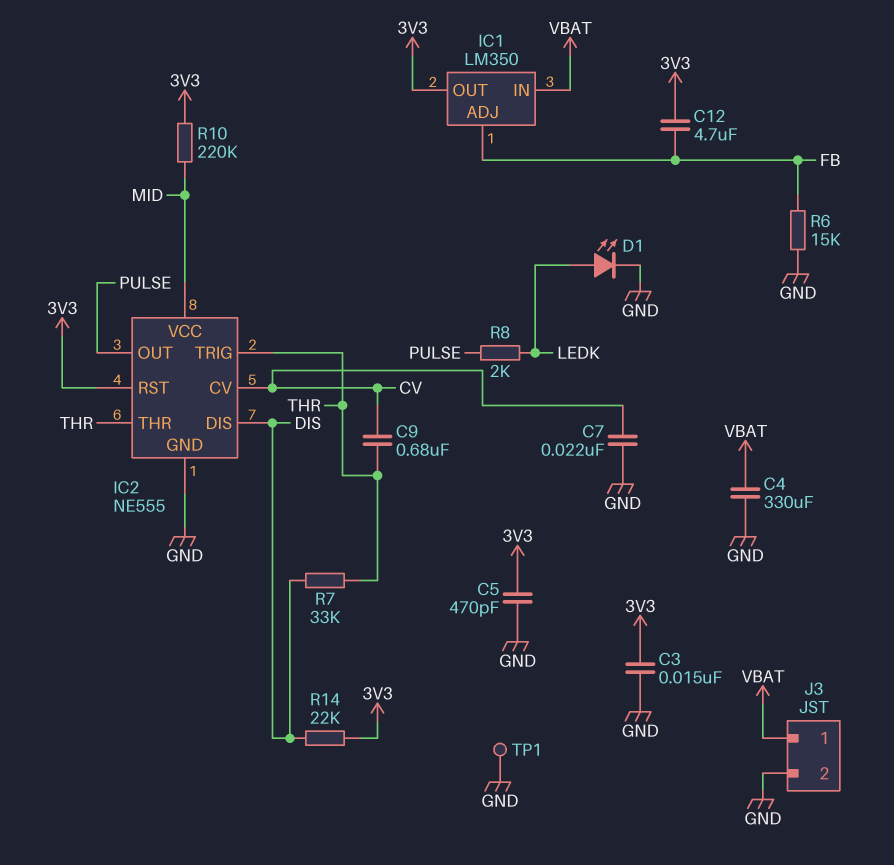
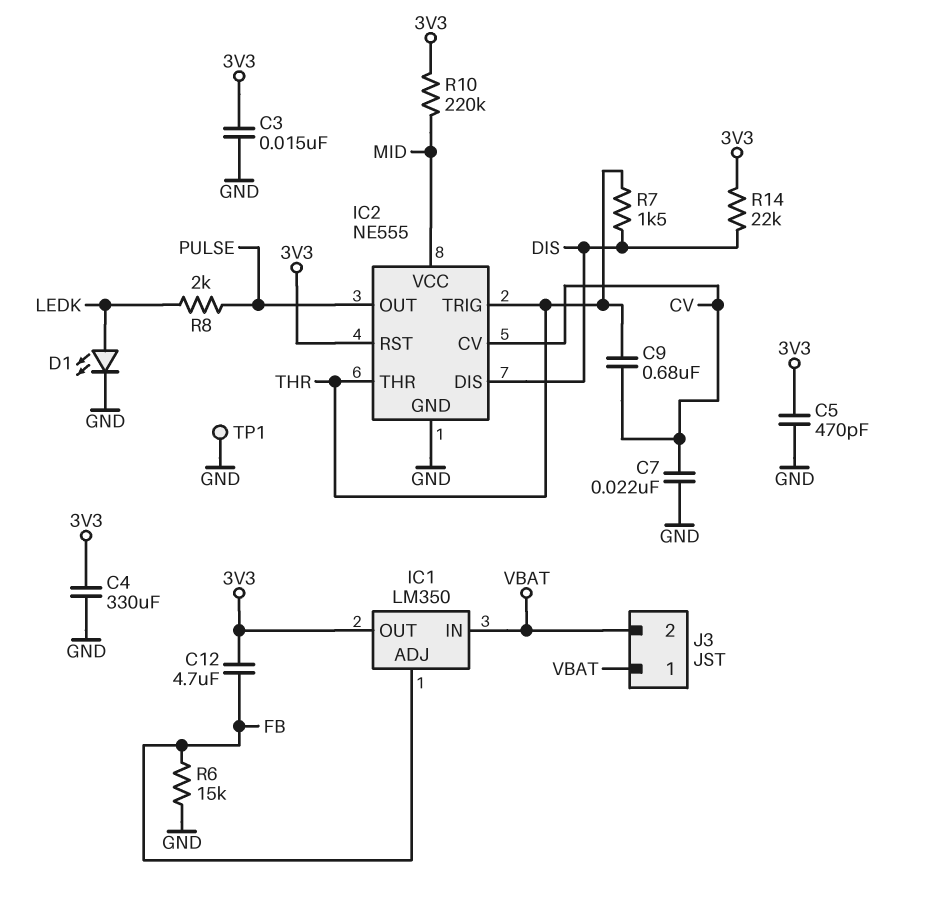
C4: 330uF (GND, VBAT) -> 330uF (3V3, GND)
J3 pin 2: GND -> VBAT
R7: 33k (DIS, THR) -> 1.5k (DIS, THR)

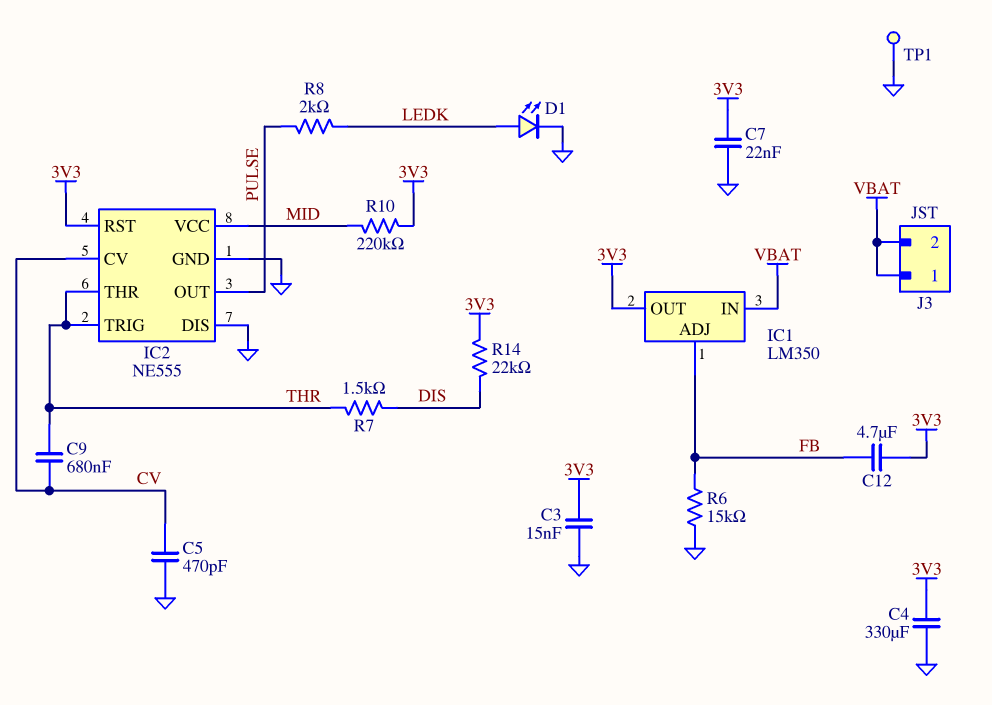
C5: 470pF (3V3, GND) -> 470pF (CV, GND)
C7: 22nF (CV, GND) -> 22nF (3V3, GND)
IC2 pin DIS: DIS -> GND

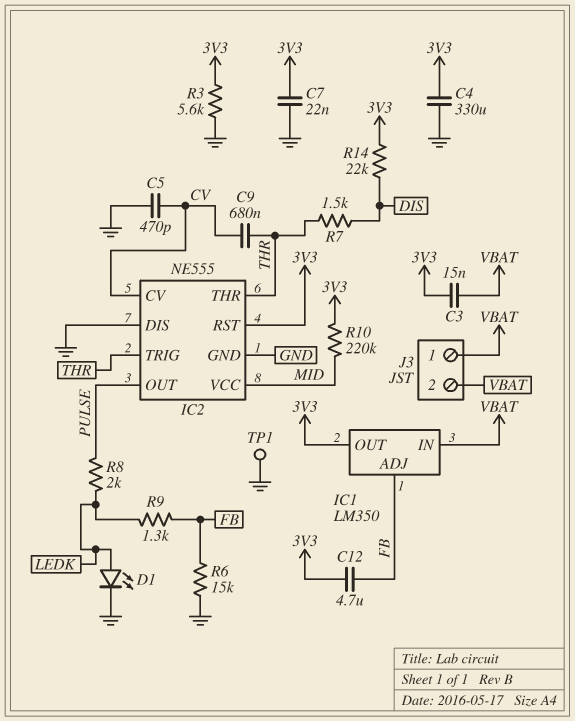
C3: 15nF (3V3, GND) -> 15nF (3V3, VBAT)
R3: none -> 5.6k (3V3, GND)
R9: none -> 1.3k (FB, LEDK)

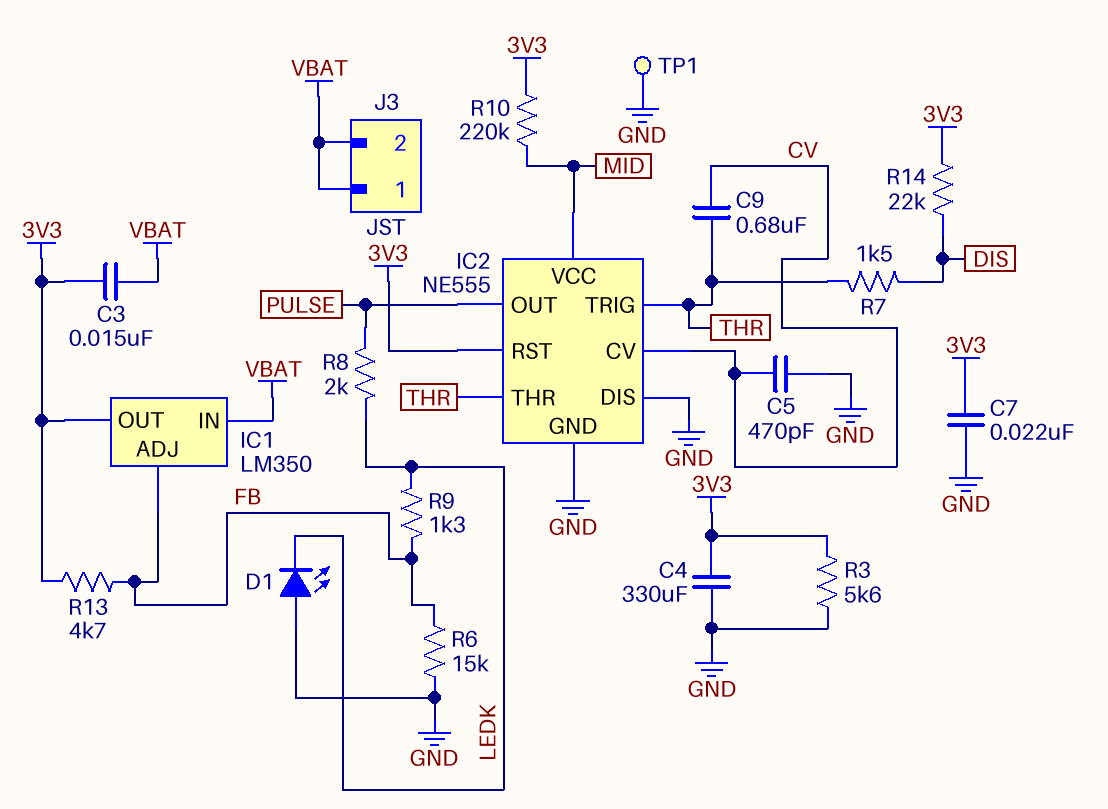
C12: 4.7uF (3V3, FB) -> none
D1: LED (A LEDK, K GND) -> LED (A GND, K LEDK)
R13: none -> 4.7k (3V3, FB)

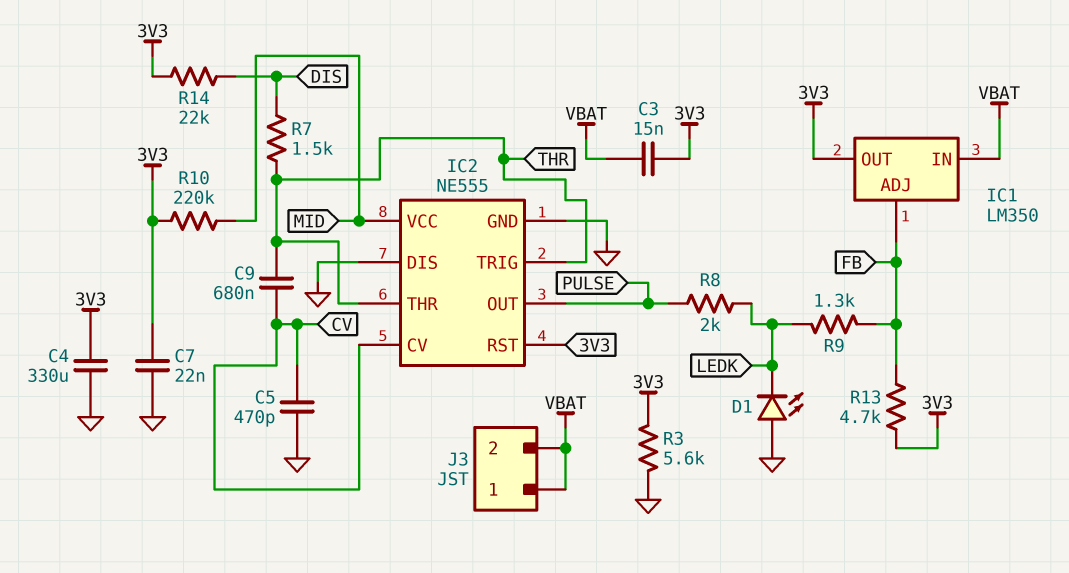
R6: 15k (FB, GND) -> none
TP1: test point (GND) -> none

